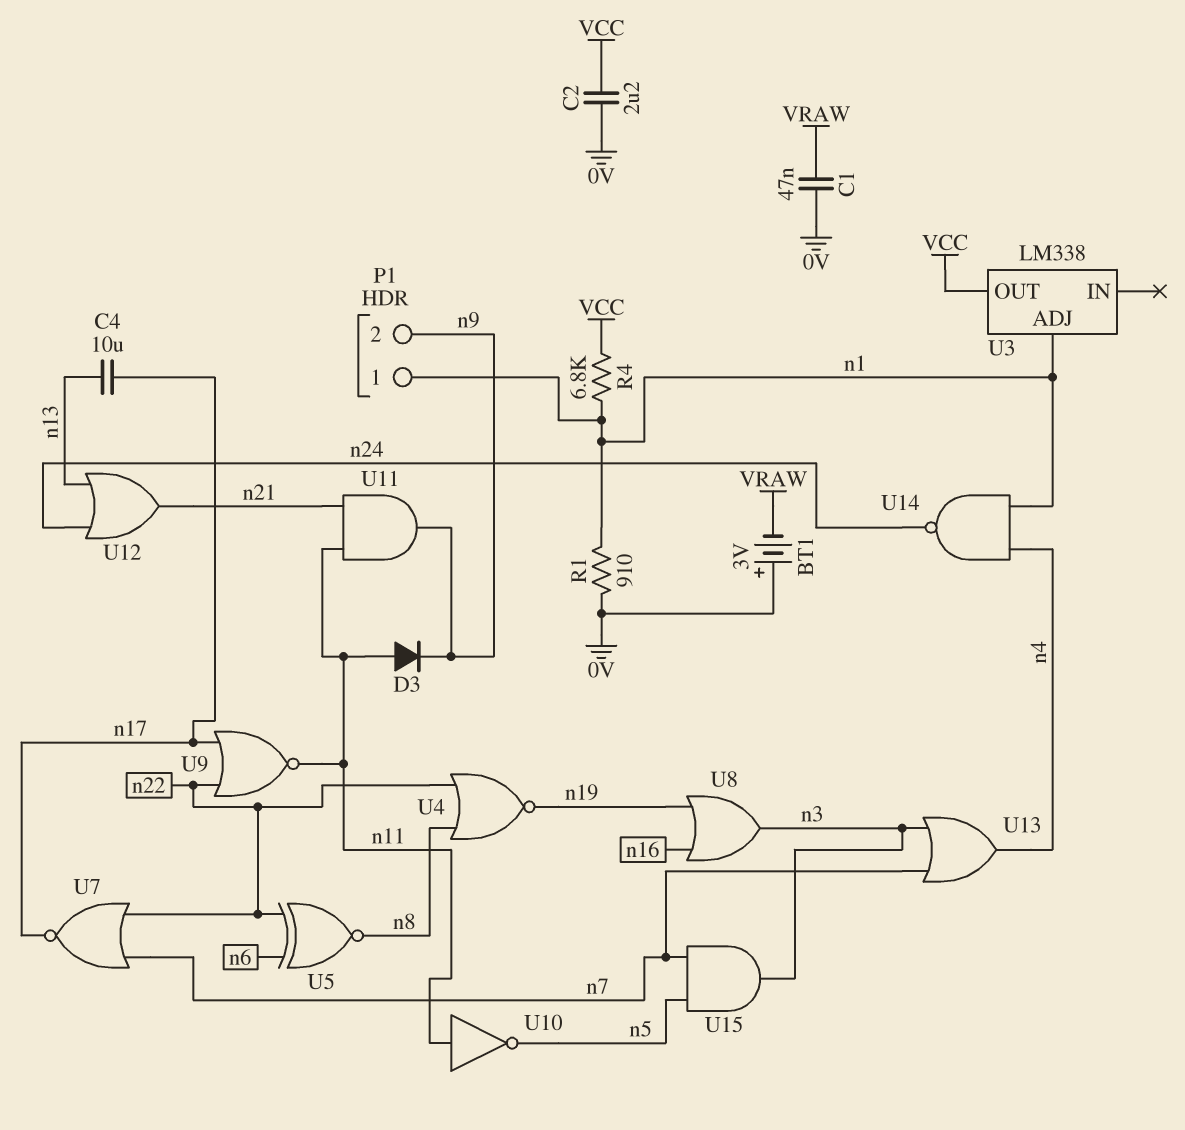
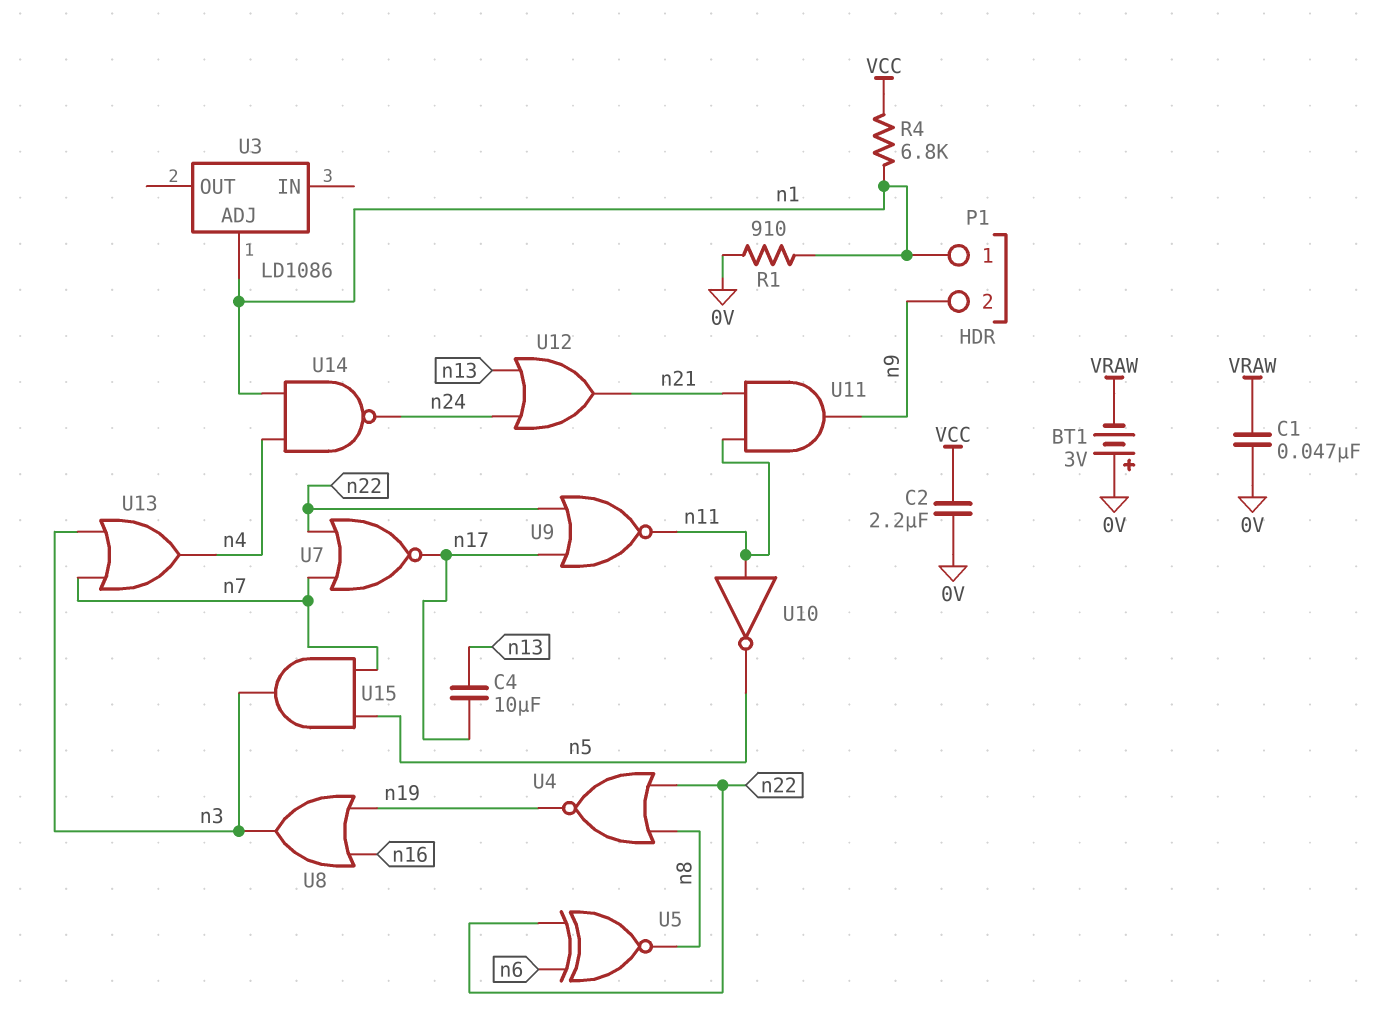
D3: diode (A n11, K n9) -> none
U3: LM338 -> LD1086
U3 pin OUT: VCC -> none

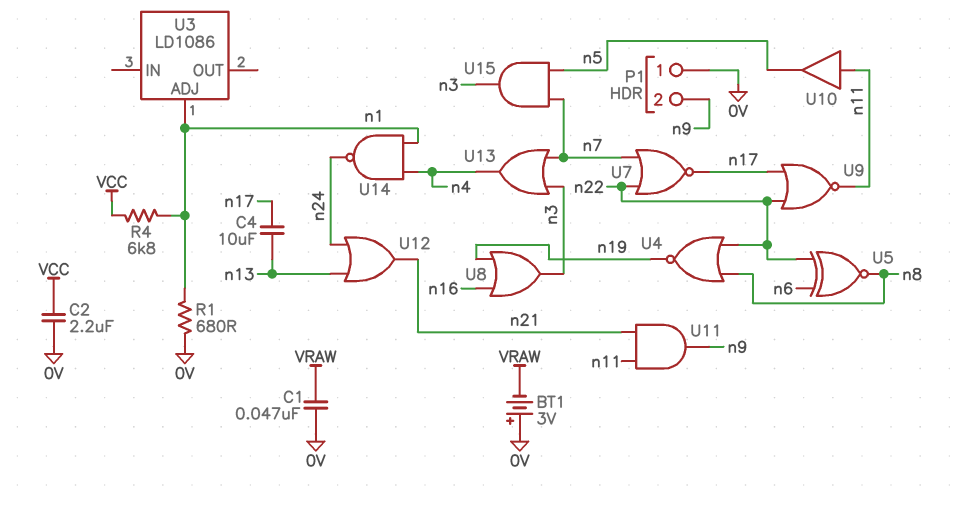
P1 pin 1: n1 -> 0V
R1: 910 (0V, n1) -> 680 (0V, n1)
U10: NOT (in n11, out n5) -> buffer (in n11, out n5)

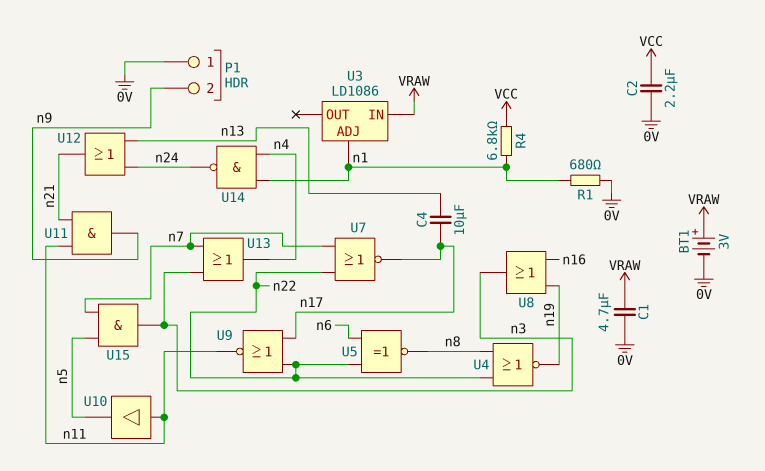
BT1: 3V (plus 0V, minus VRAW) -> 3V (plus VRAW, minus 0V)
C1: 47nF (0V, VRAW) -> 4.7uF (0V, VRAW)
U3 pin IN: none -> VRAW

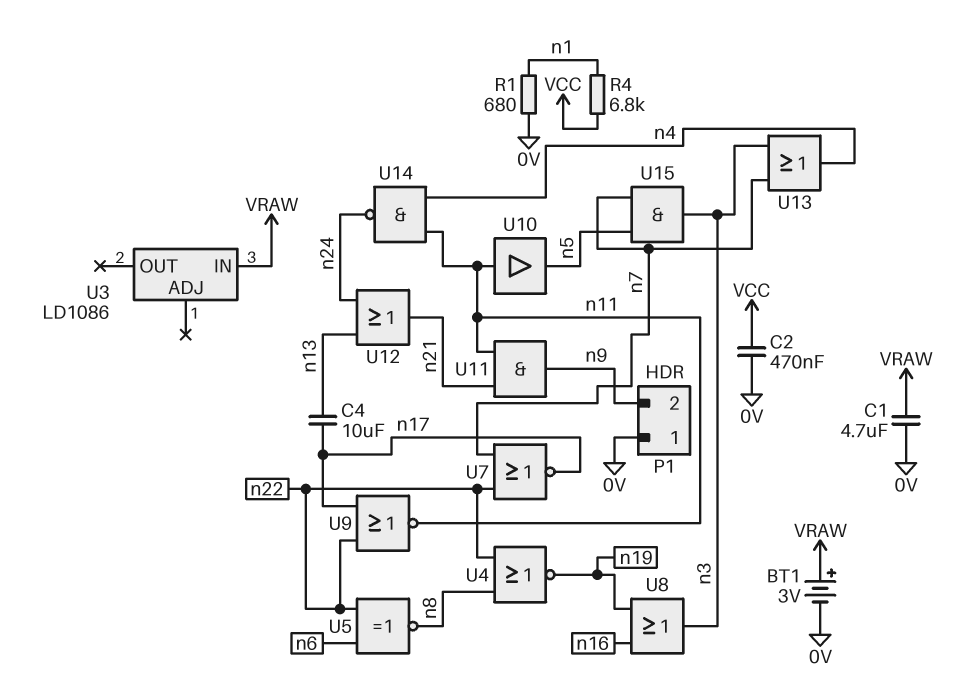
C2: 2.2uF (0V, VCC) -> 470nF (0V, VCC)
U3 pin ADJ: n1 -> none
U14: NAND (in n1, in n4, out n24) -> NAND (in n4, in n11, out n24)

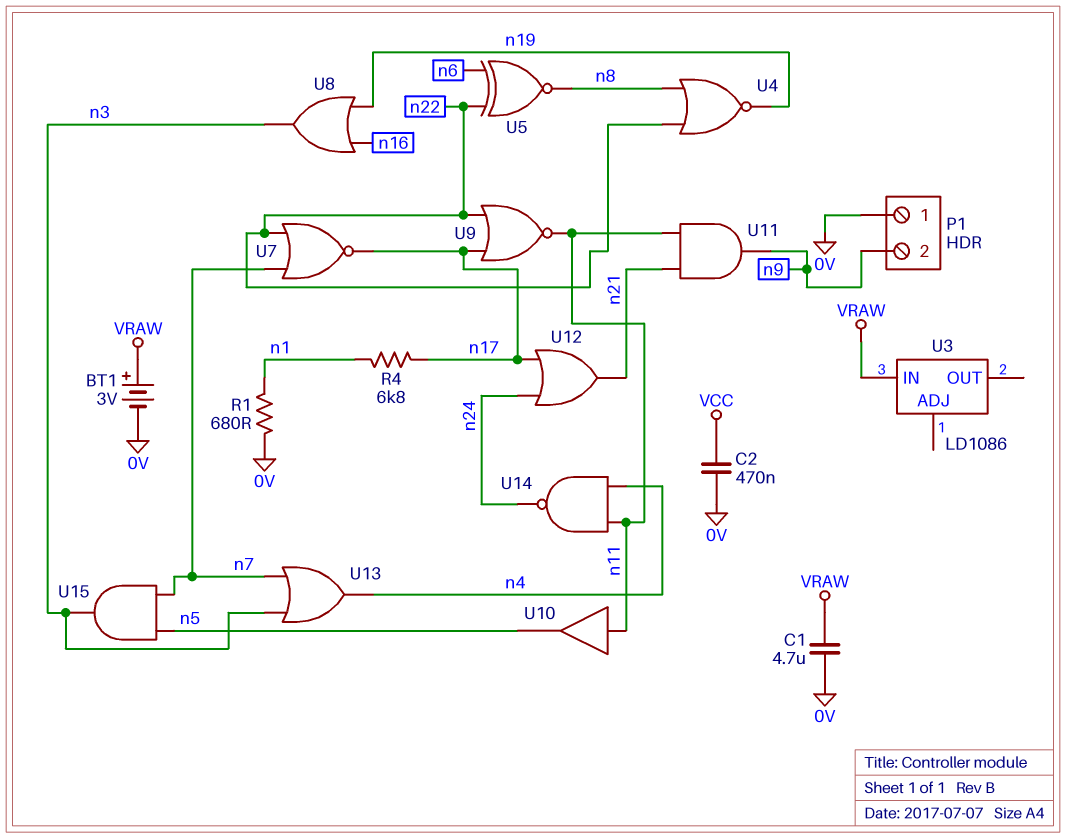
C4: 10uF (n13, n17) -> none
R4: 6.8k (VCC, n1) -> 6.8k (n1, n17)
U12: OR (in n13, in n24, out n21) -> OR (in n17, in n24, out n21)

